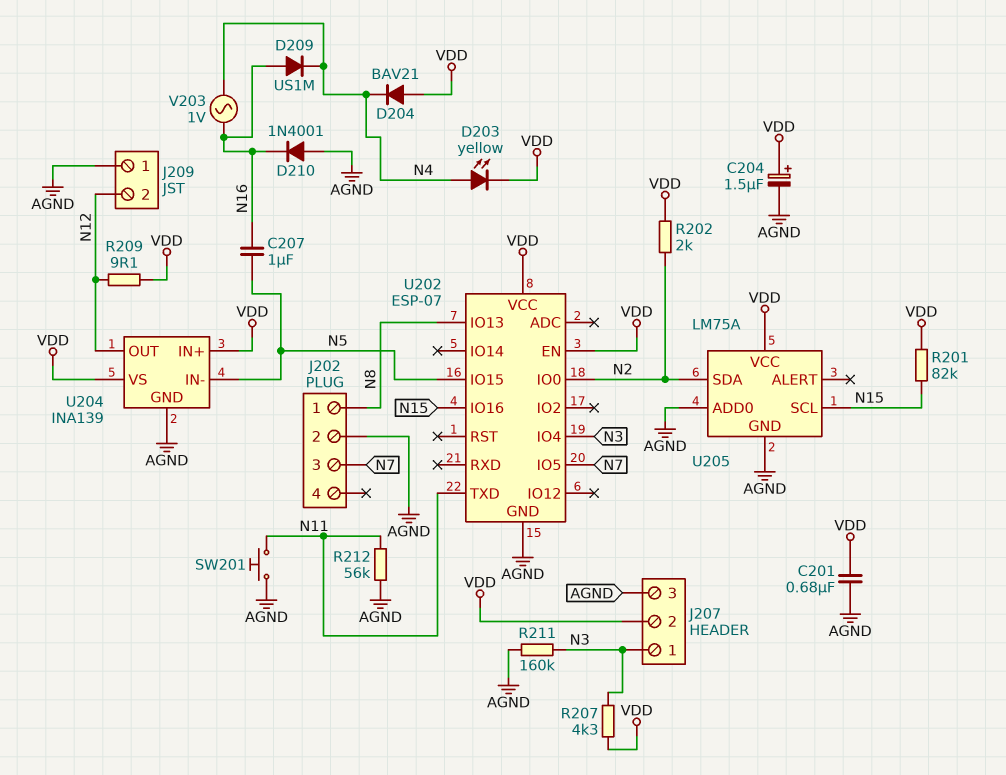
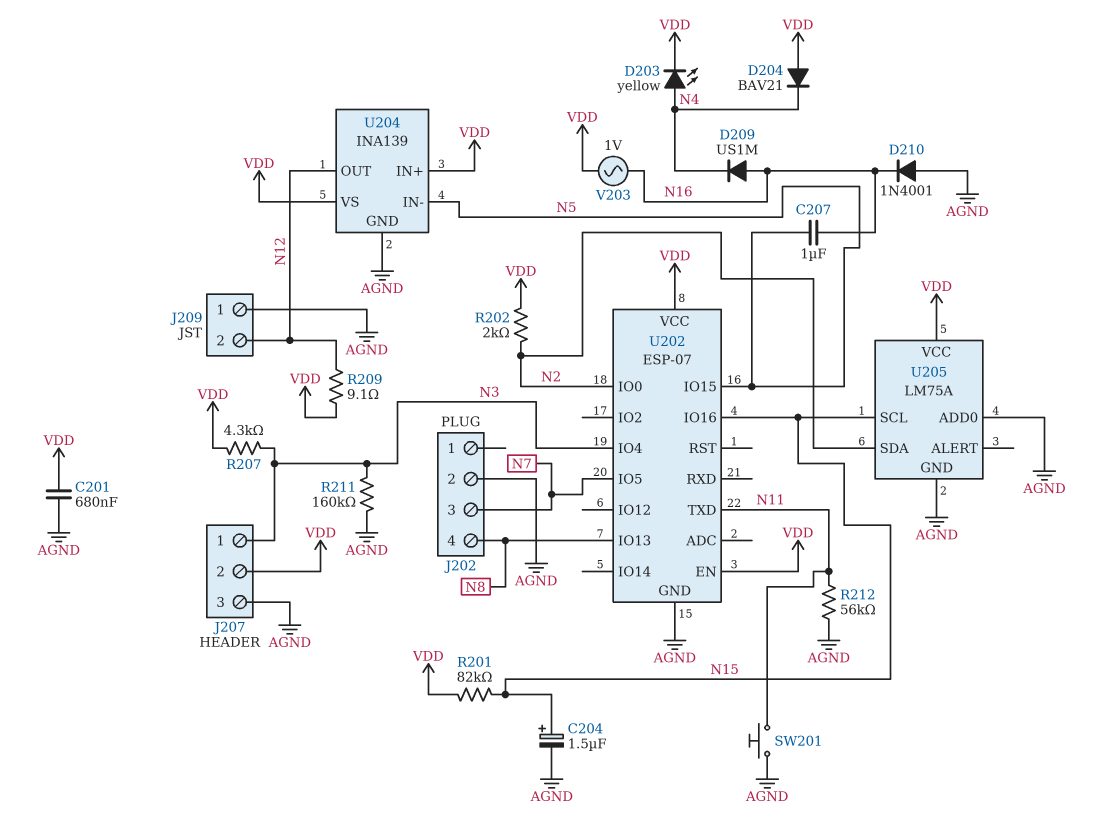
C204: 1.5uF (plus VDD, minus AGND) -> 1.5uF (plus N15, minus AGND)
J202 pin 1: N8 -> none
J202 pin 4: none -> N8
V203: AC 1V (N4, N16) -> AC 1V (N16, VDD)

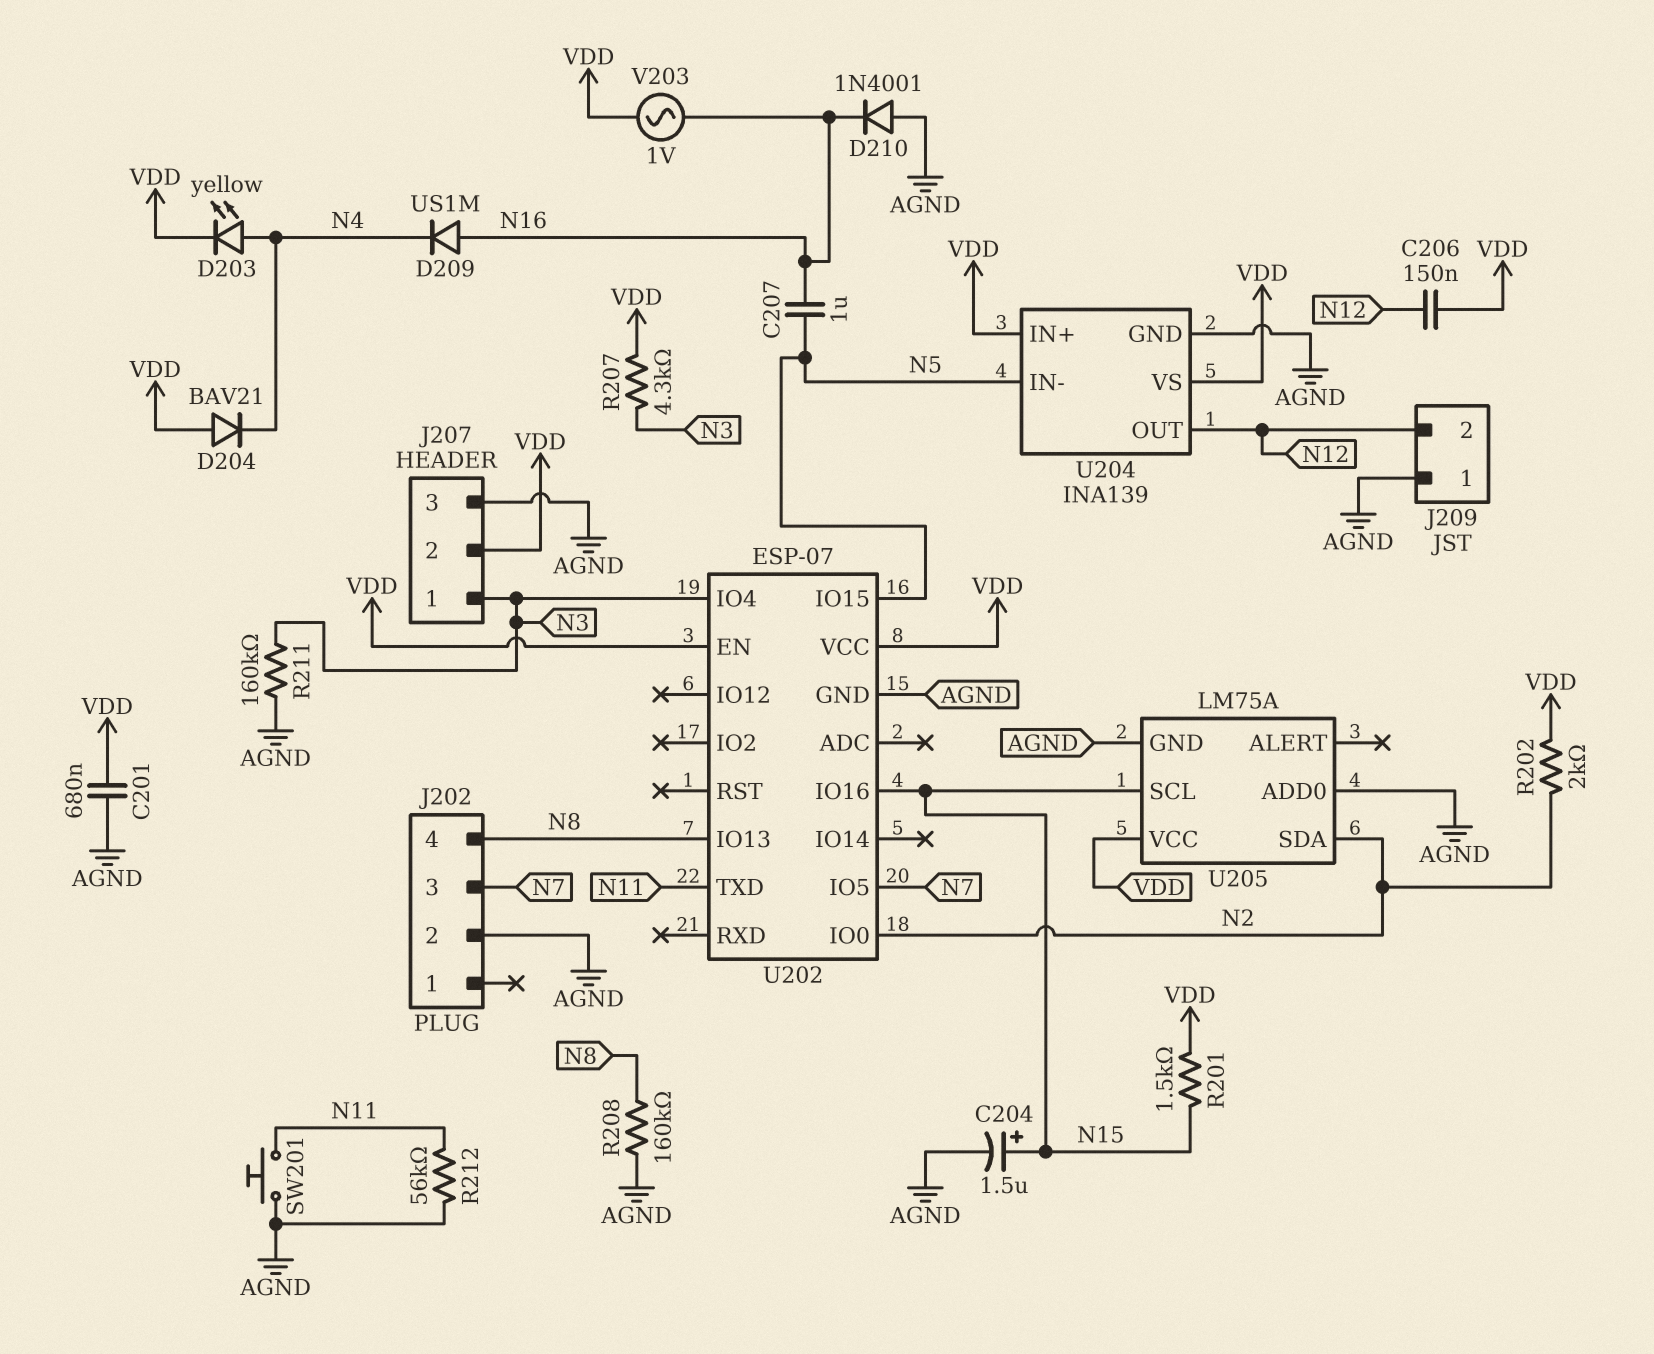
C206: none -> 150nF (N12, VDD)
R201: 82k (N15, VDD) -> 1.5k (N15, VDD)
R208: none -> 160k (AGND, N8)
R209: 9.1 (N12, VDD) -> none

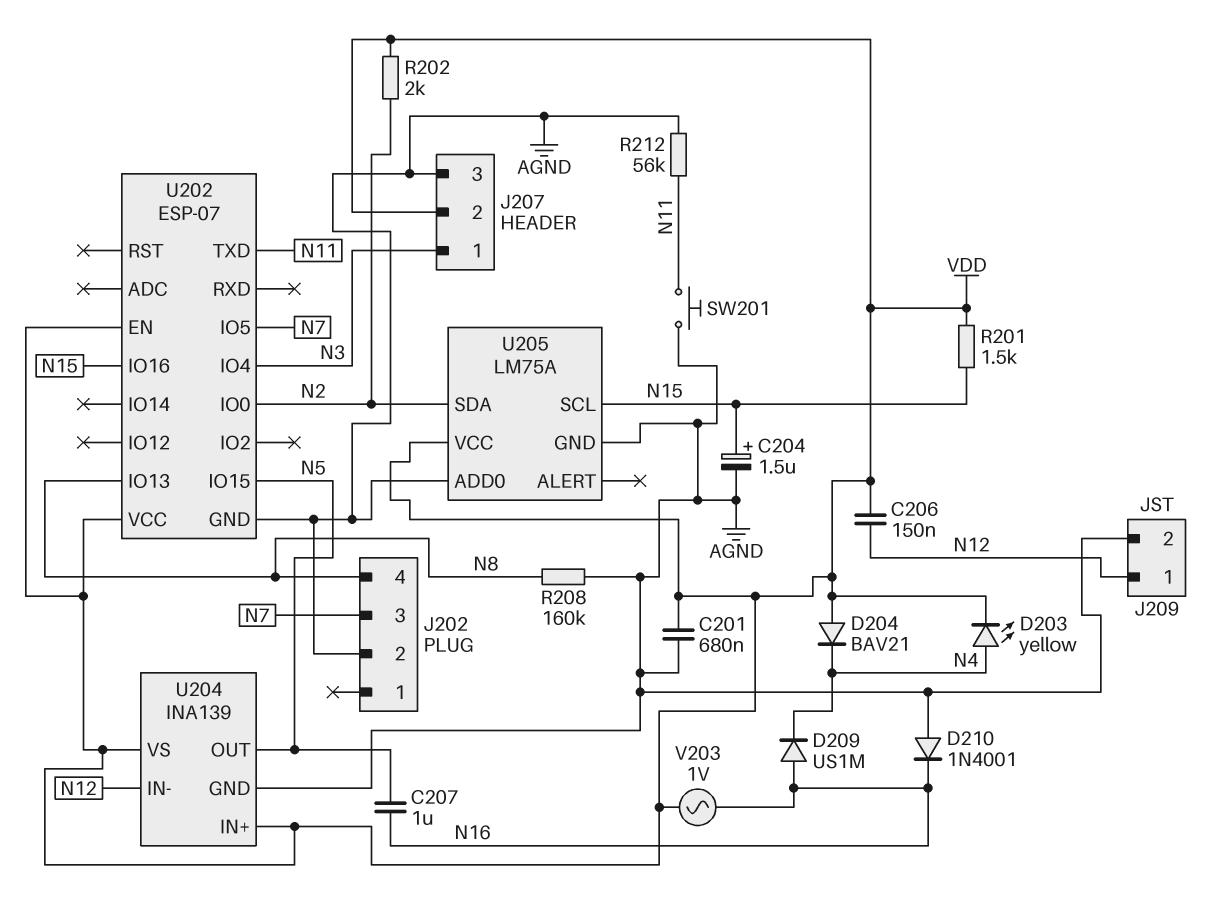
J209 pin 1: AGND -> N12
J209 pin 2: N12 -> AGND
R207: 4.3k (N3, VDD) -> none
R211: 160k (AGND, N3) -> none
U204 pin IN-: N5 -> N12
U204 pin OUT: N12 -> N5

